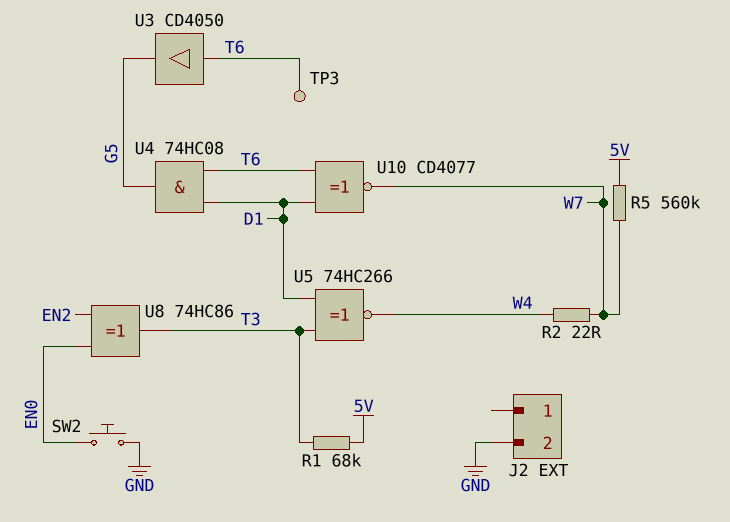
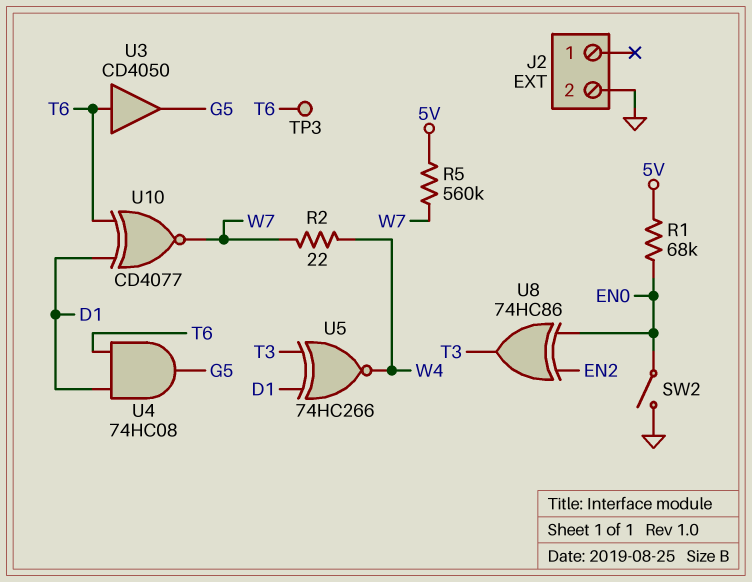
R1: 68k (5V, T3) -> 68k (5V, EN0)
SW2: button (EN0, GND) -> switch (EN0, GND)

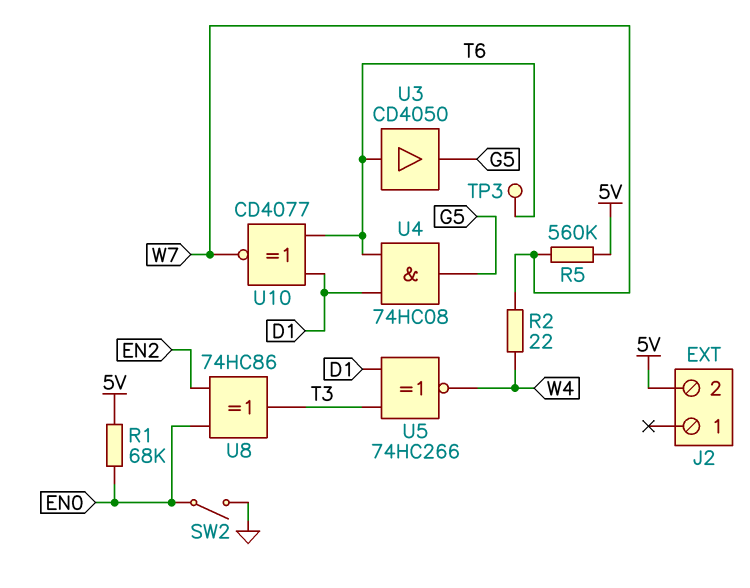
J2 pin 2: GND -> 5V

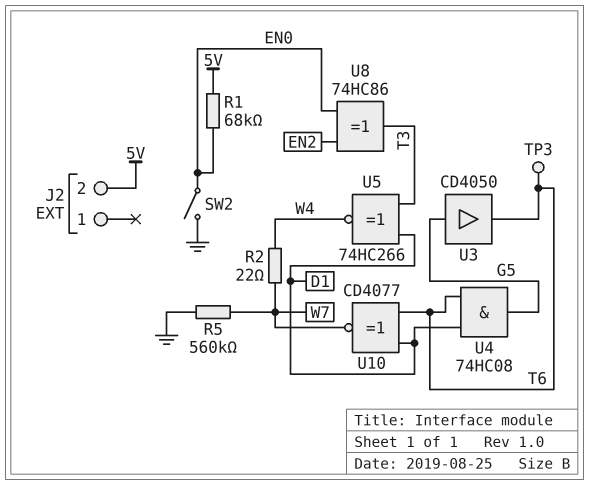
R5: 560k (5V, W7) -> 560k (GND, W7)
U3: buffer CD4050 (in T6, out G5) -> buffer CD4050 (in G5, out T6)

